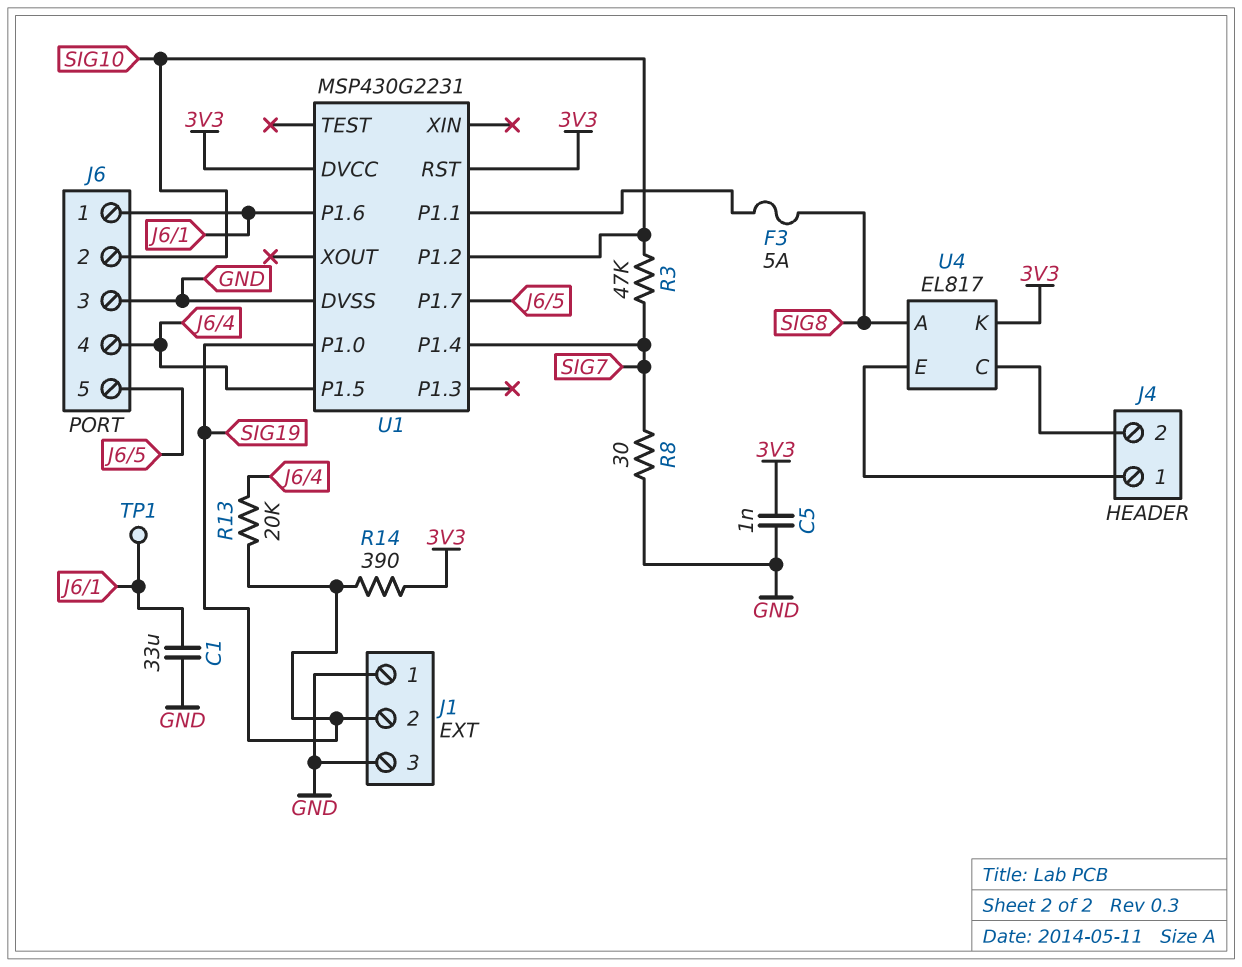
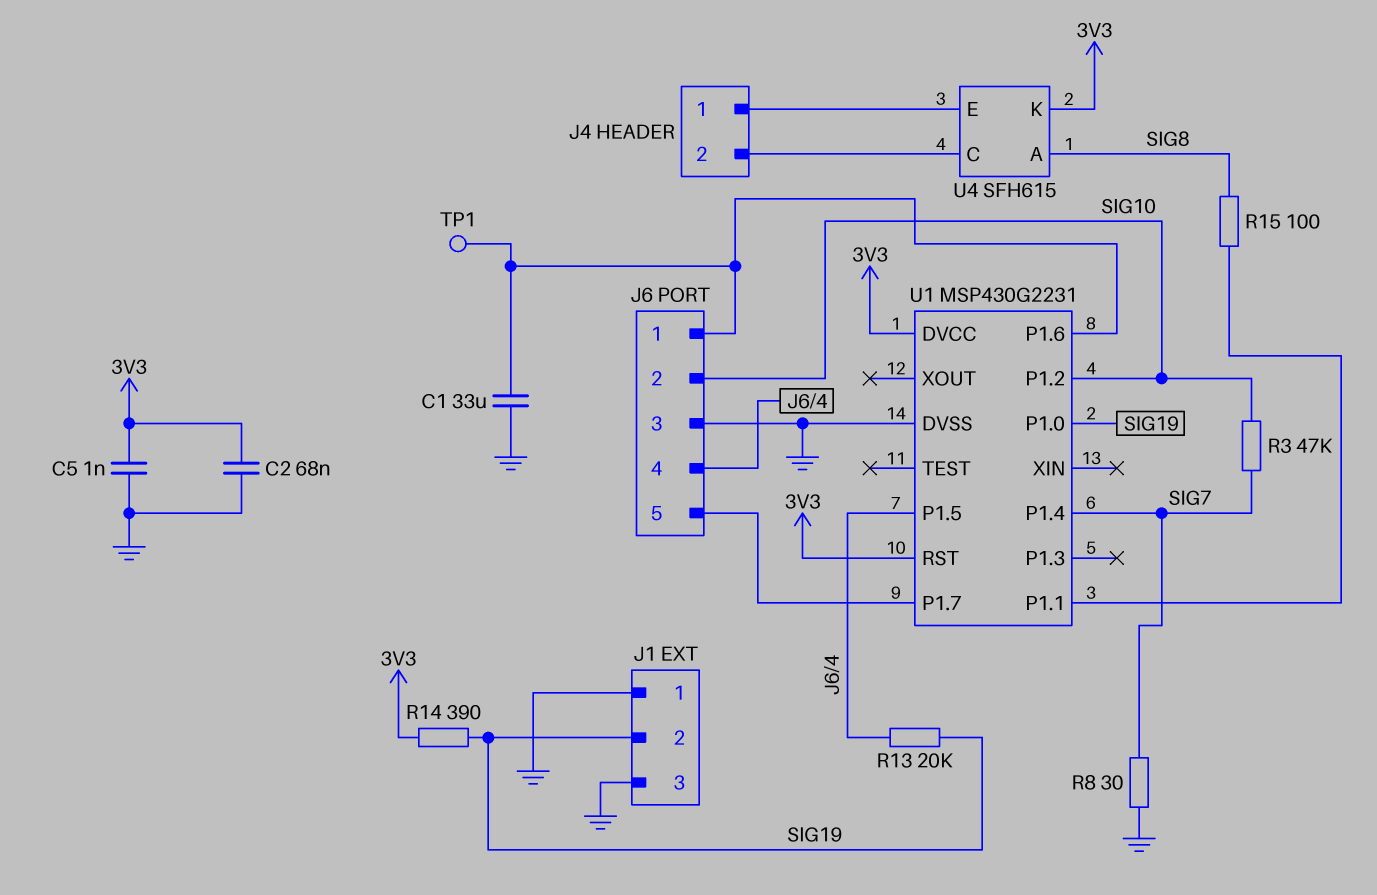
C2: none -> 68nF (3V3, GND)
F3: 5A (SIG8, U1/P1.1) -> none
R15: none -> 100 (SIG8, U1/P1.1)
U4: EL817 -> SFH615

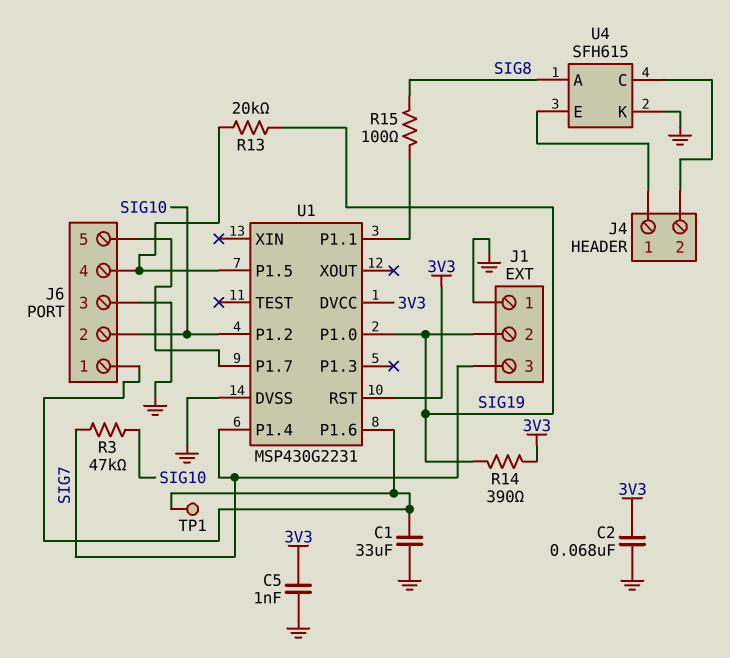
J1 pin 3: GND -> SIG7
R8: 30 (GND, SIG7) -> none
U4 pin K: 3V3 -> GND

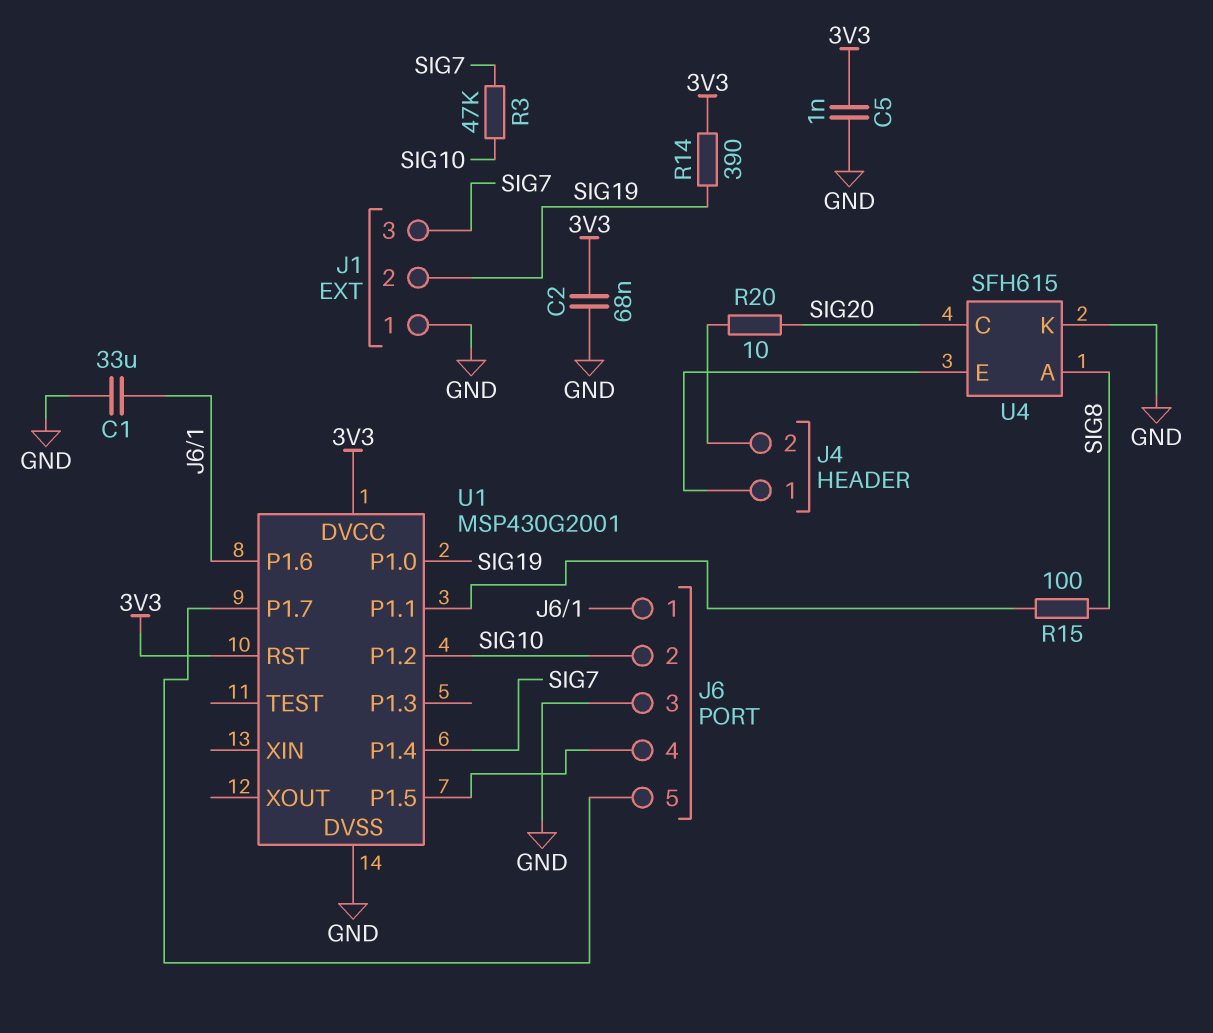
R13: 20k (J6/4, SIG19) -> none
R20: none -> 10 (J4/2, SIG20)
TP1: test point (J6/1) -> none
U1: MSP430G2231 -> MSP430G2001
U4 pin C: J4/2 -> SIG20

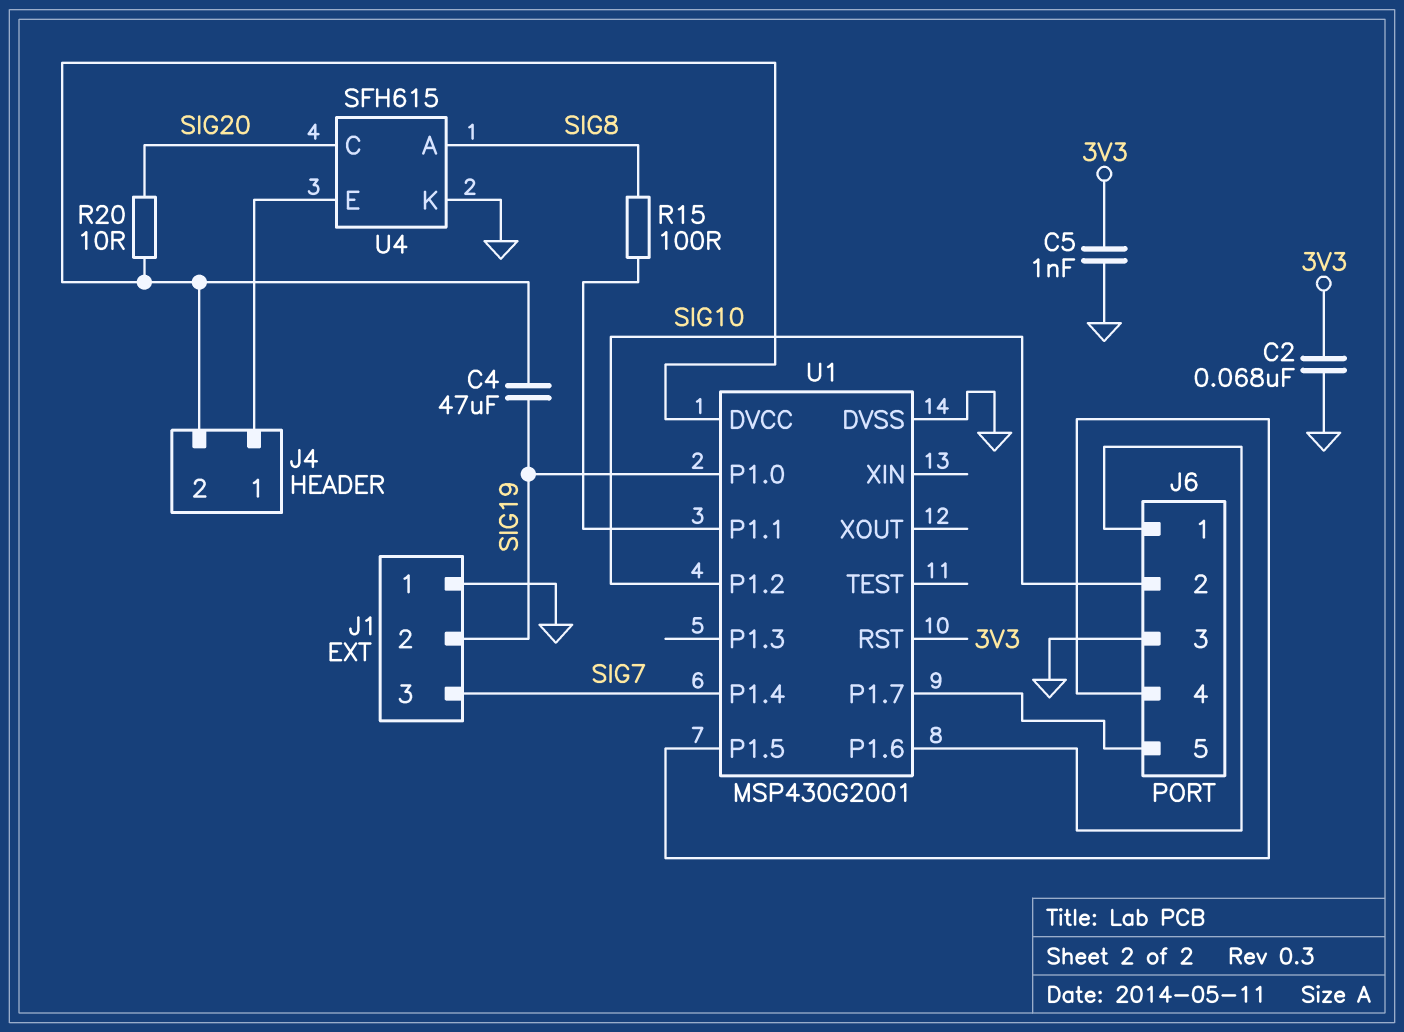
C1: 33uF (GND, J6/1) -> none
C4: none -> 47uF (J4/2, SIG19)
R3: 47k (SIG7, SIG10) -> none
R14: 390 (3V3, SIG19) -> none
U1 pin DVCC: 3V3 -> J4/2

